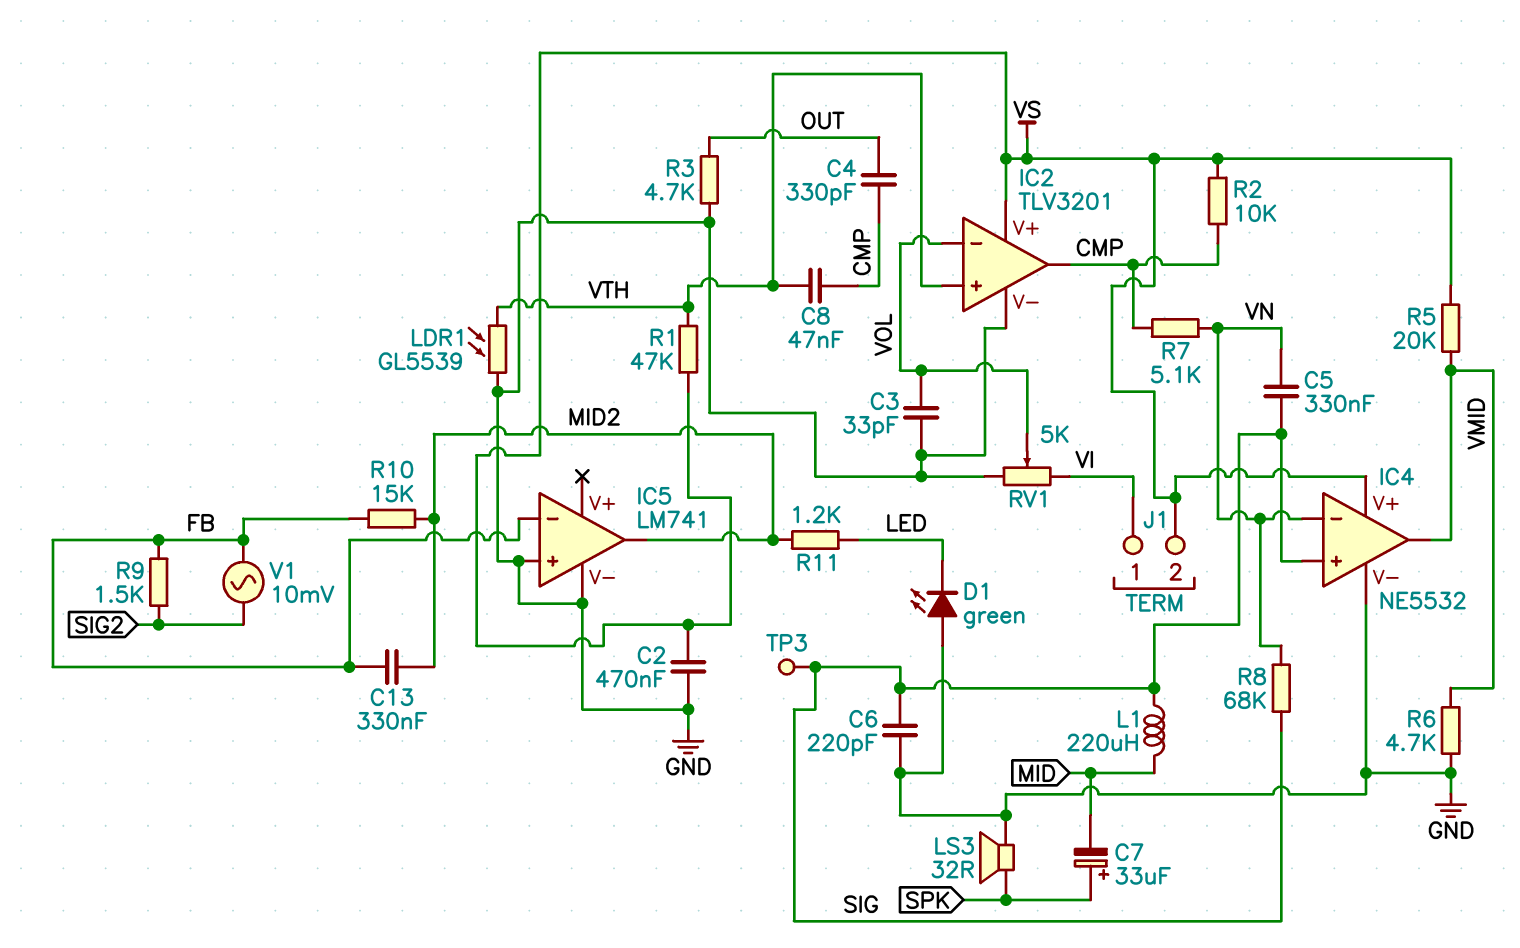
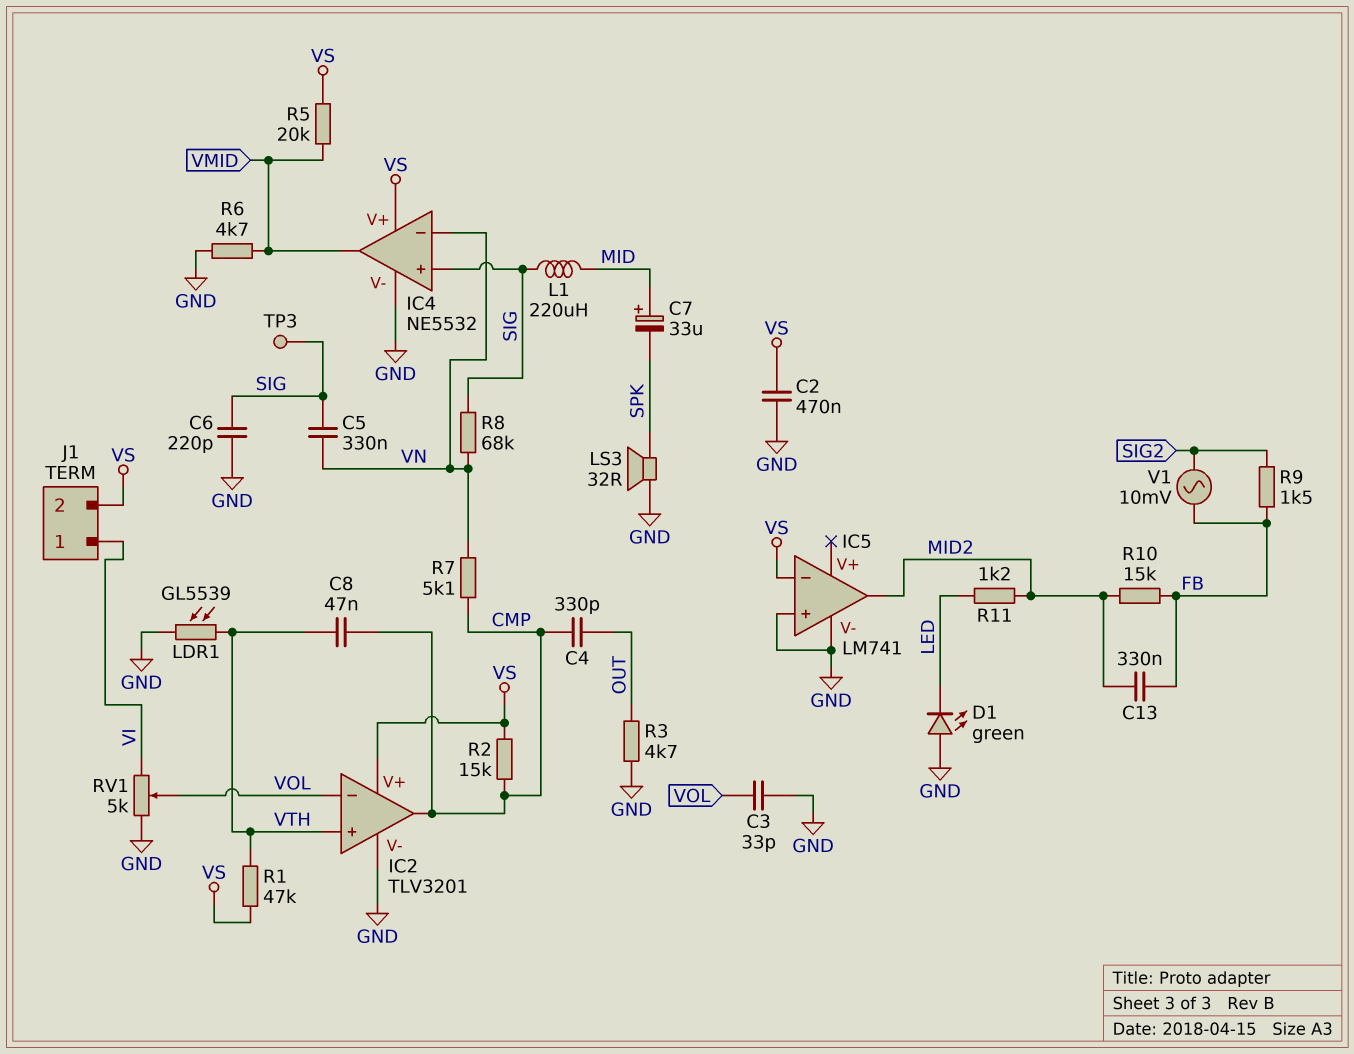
C7: 33uF (plus SPK, minus MID) -> 33uF (plus MID, minus SPK)
IC5 pin in-: FB -> VS
R2: 10k (CMP, VS) -> 15k (CMP, VS)

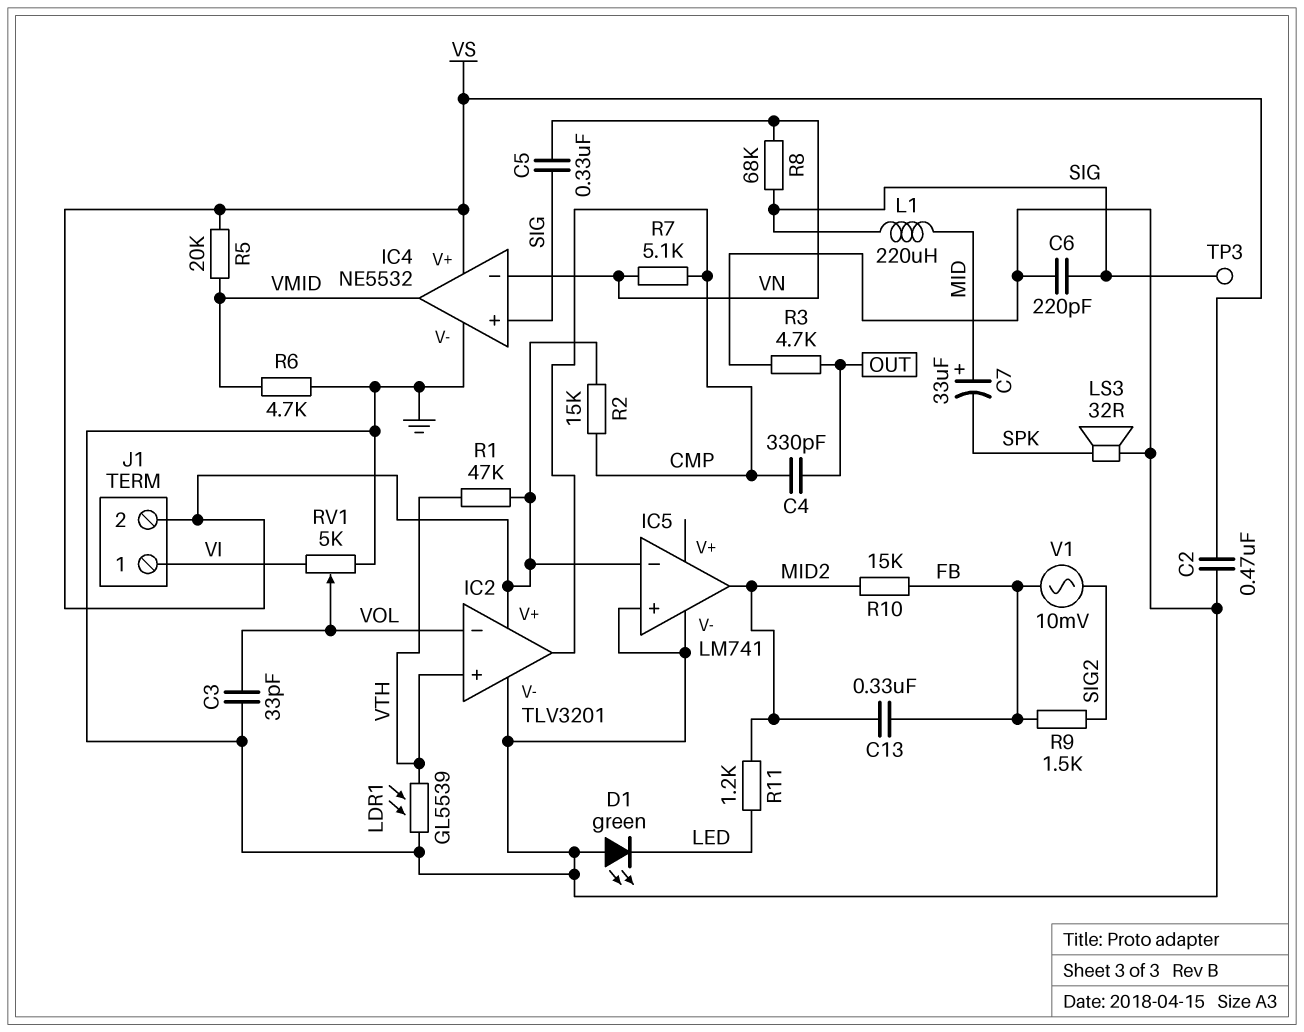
C8: 47nF (CMP, VTH) -> none

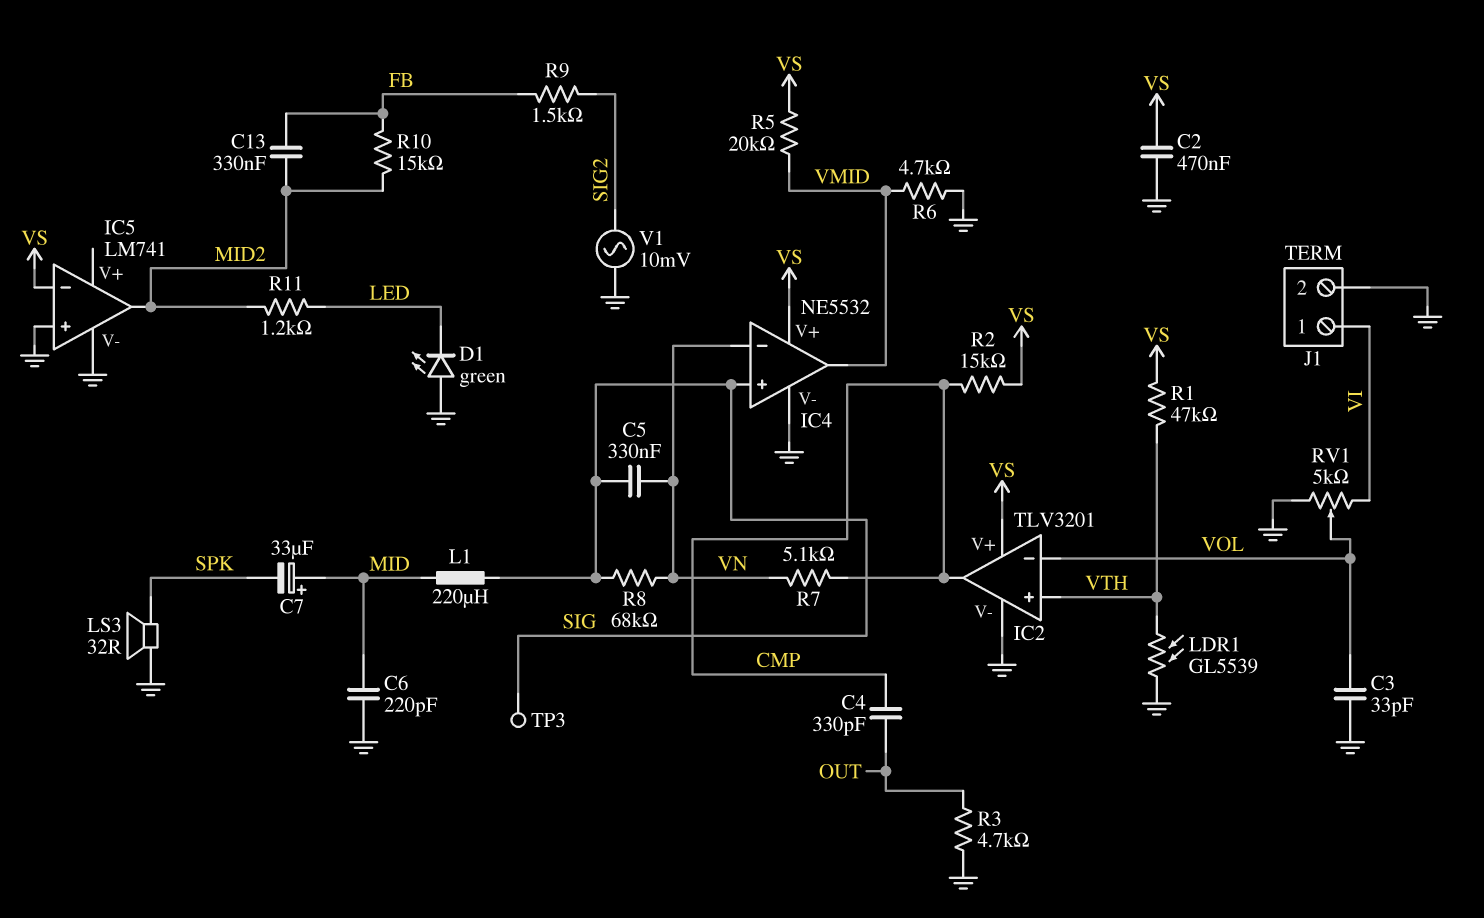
C6: 220pF (GND, SIG) -> 220pF (GND, MID)
J1 pin 2: VS -> GND
V1: AC 10mV (FB, SIG2) -> AC 10mV (GND, SIG2)

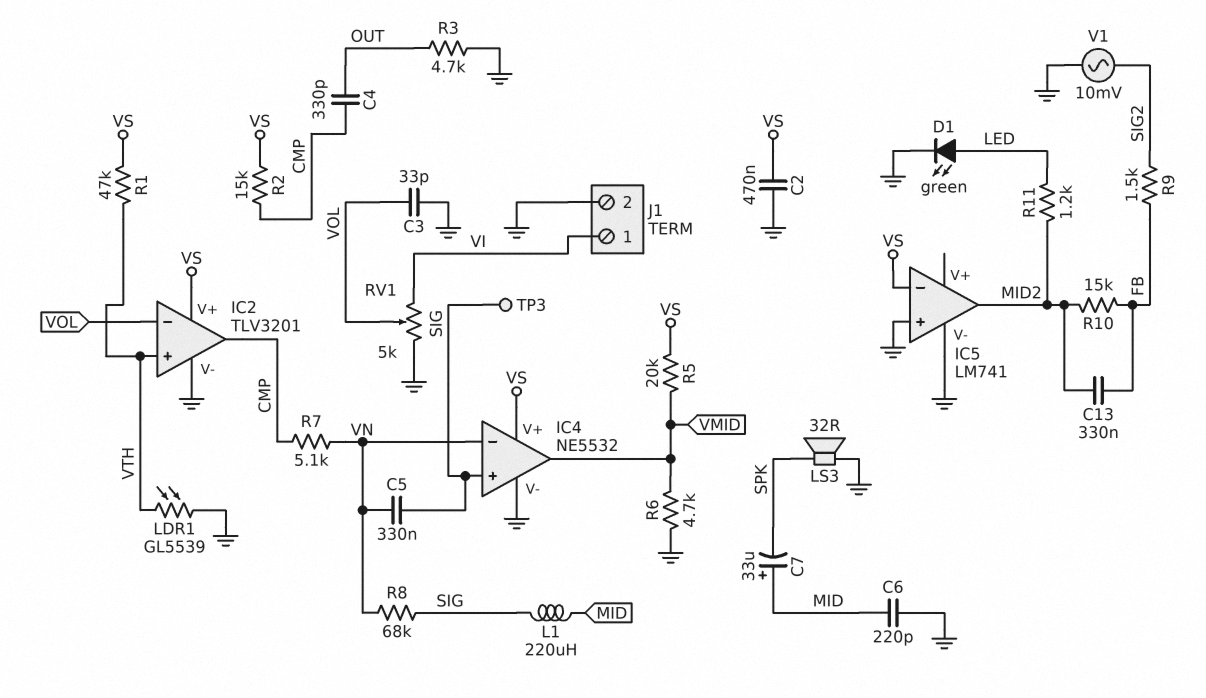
D1: LED green (A GND, K LED) -> LED green (A LED, K GND)

